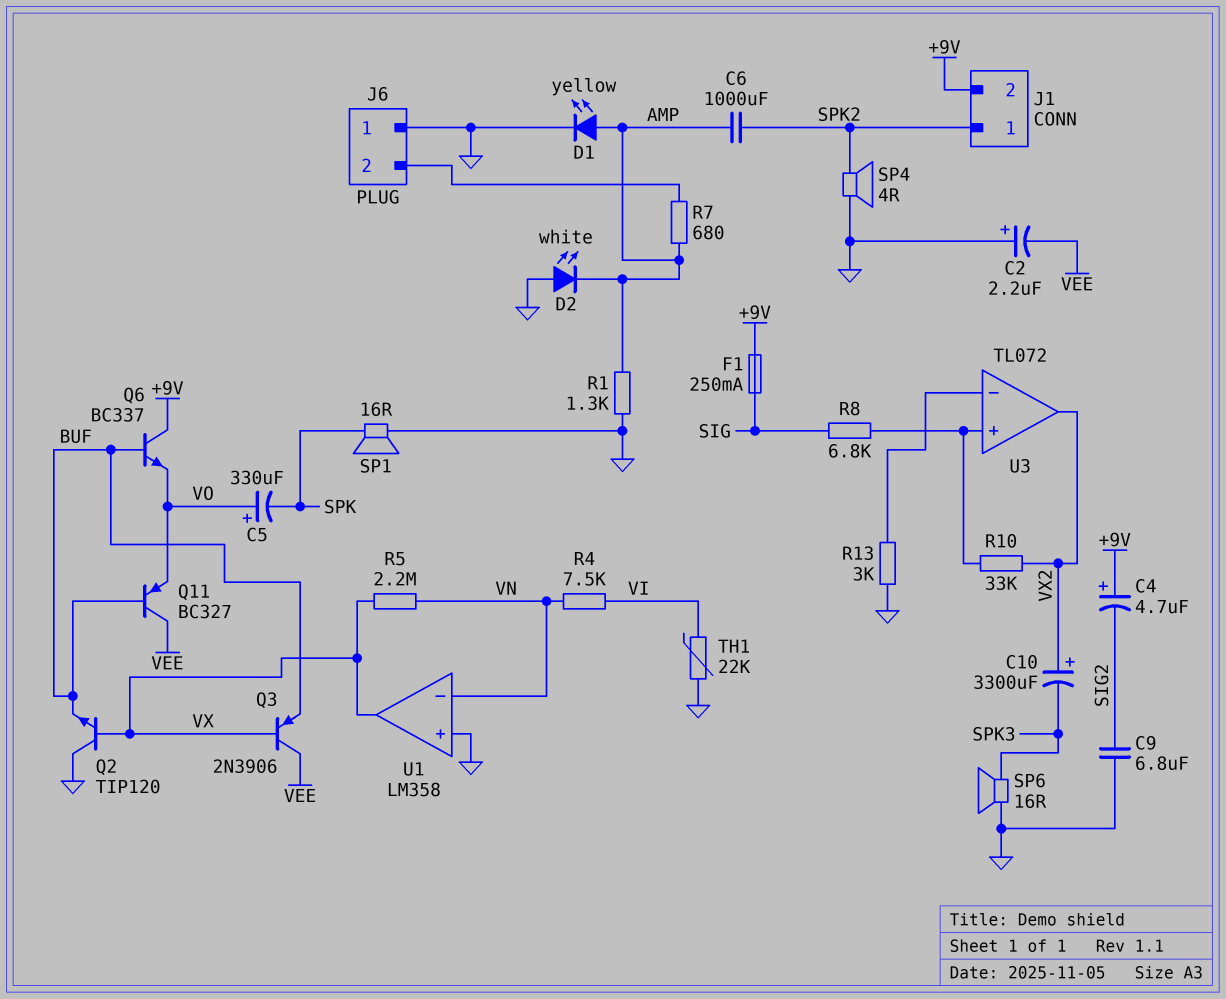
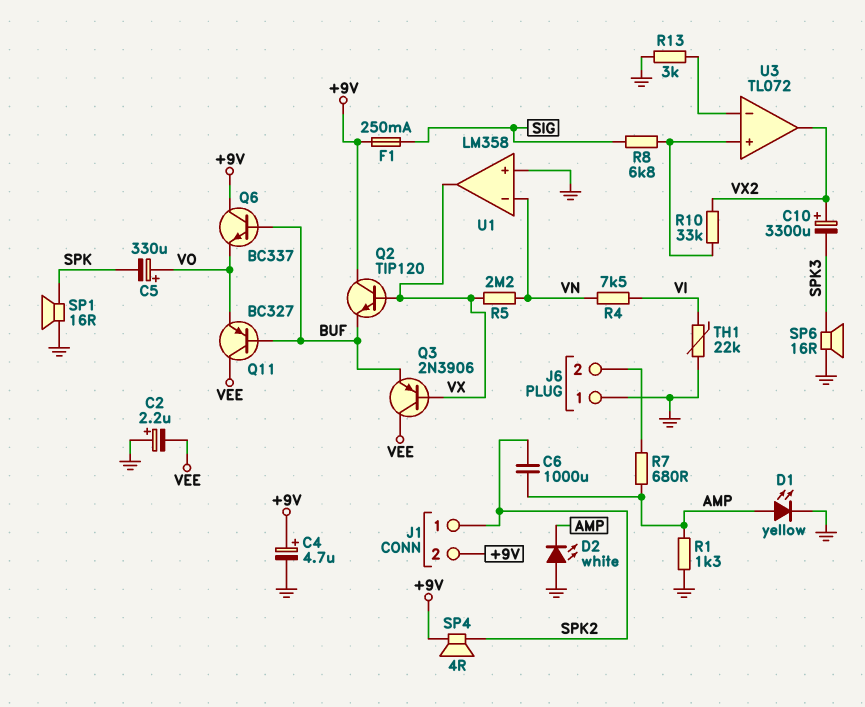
C4: 4.7uF (plus +9V, minus SIG2) -> 4.7uF (plus +9V, minus GND)
C9: 6.8uF (GND, SIG2) -> none
Q2: NPN TIP120 (B VX, C GND, E BUF) -> NPN TIP120 (B VX, C +9V, E BUF)
SP4: speaker 4R (GND, SPK2) -> speaker 4R (+9V, SPK2)

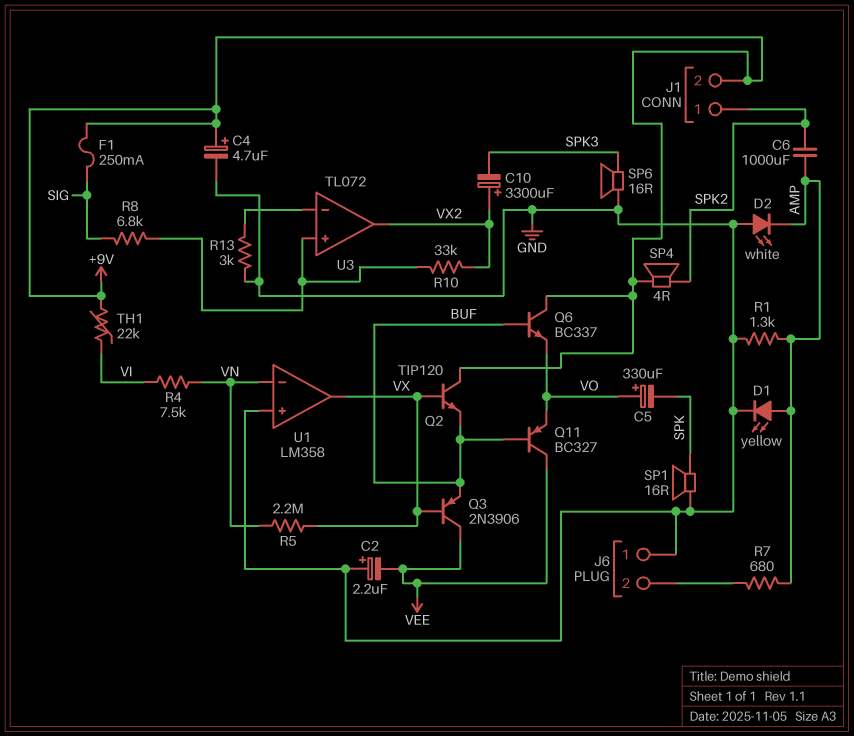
TH1: 22k (GND, VI) -> 22k (+9V, VI)

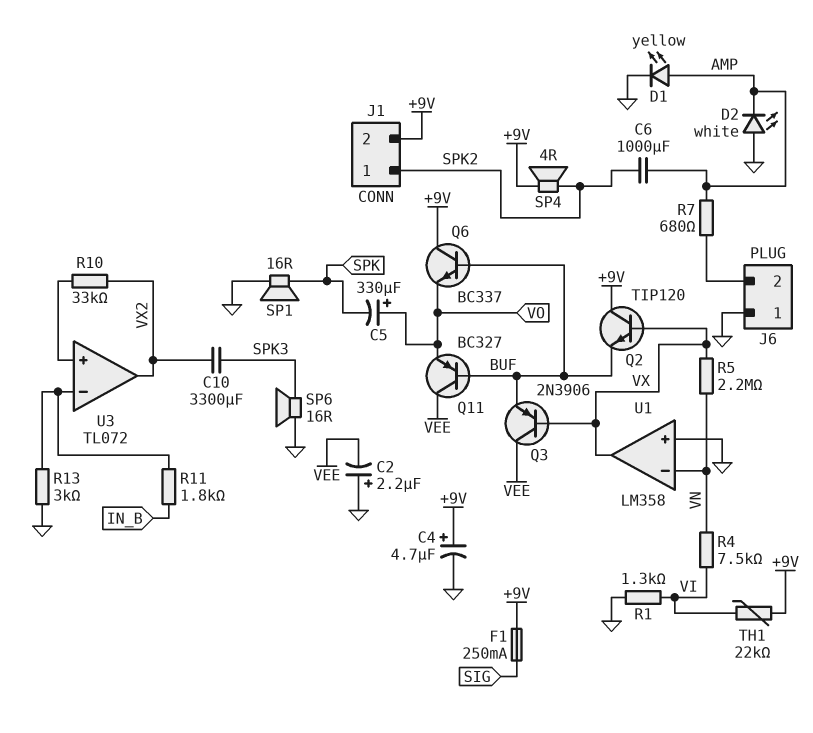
C10: 3300uF (plus VX2, minus SPK3) -> 3300uF (SPK3, VX2)
R1: 1.3k (AMP, GND) -> 1.3k (GND, VI)
R8: 6.8k (SIG, U3/in+) -> none
R11: none -> 1.8k (IN_B, U3/in-)

